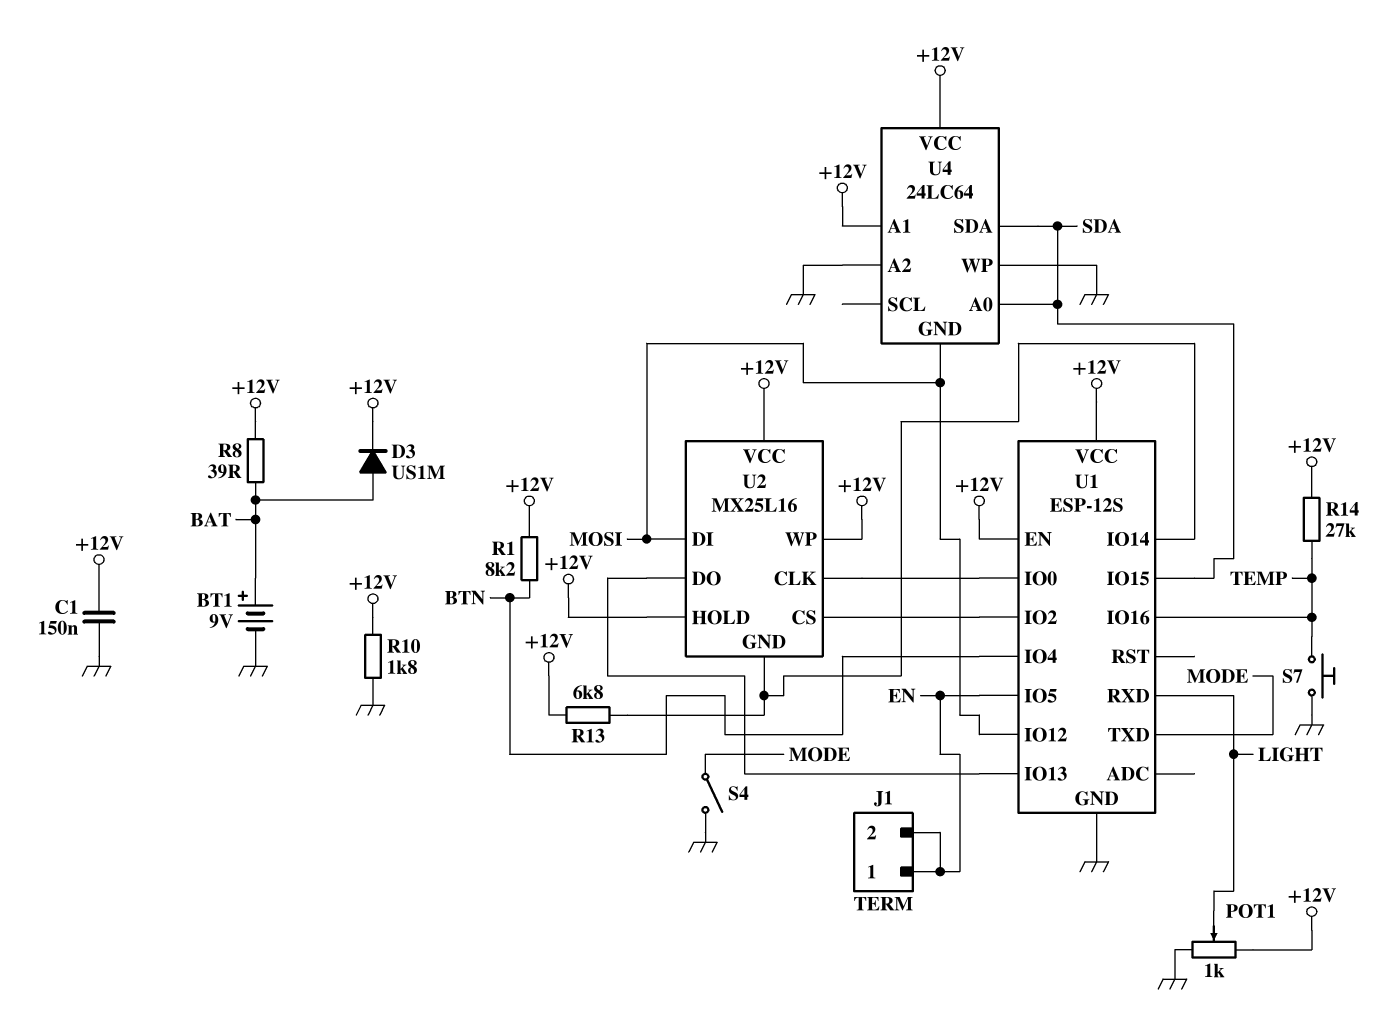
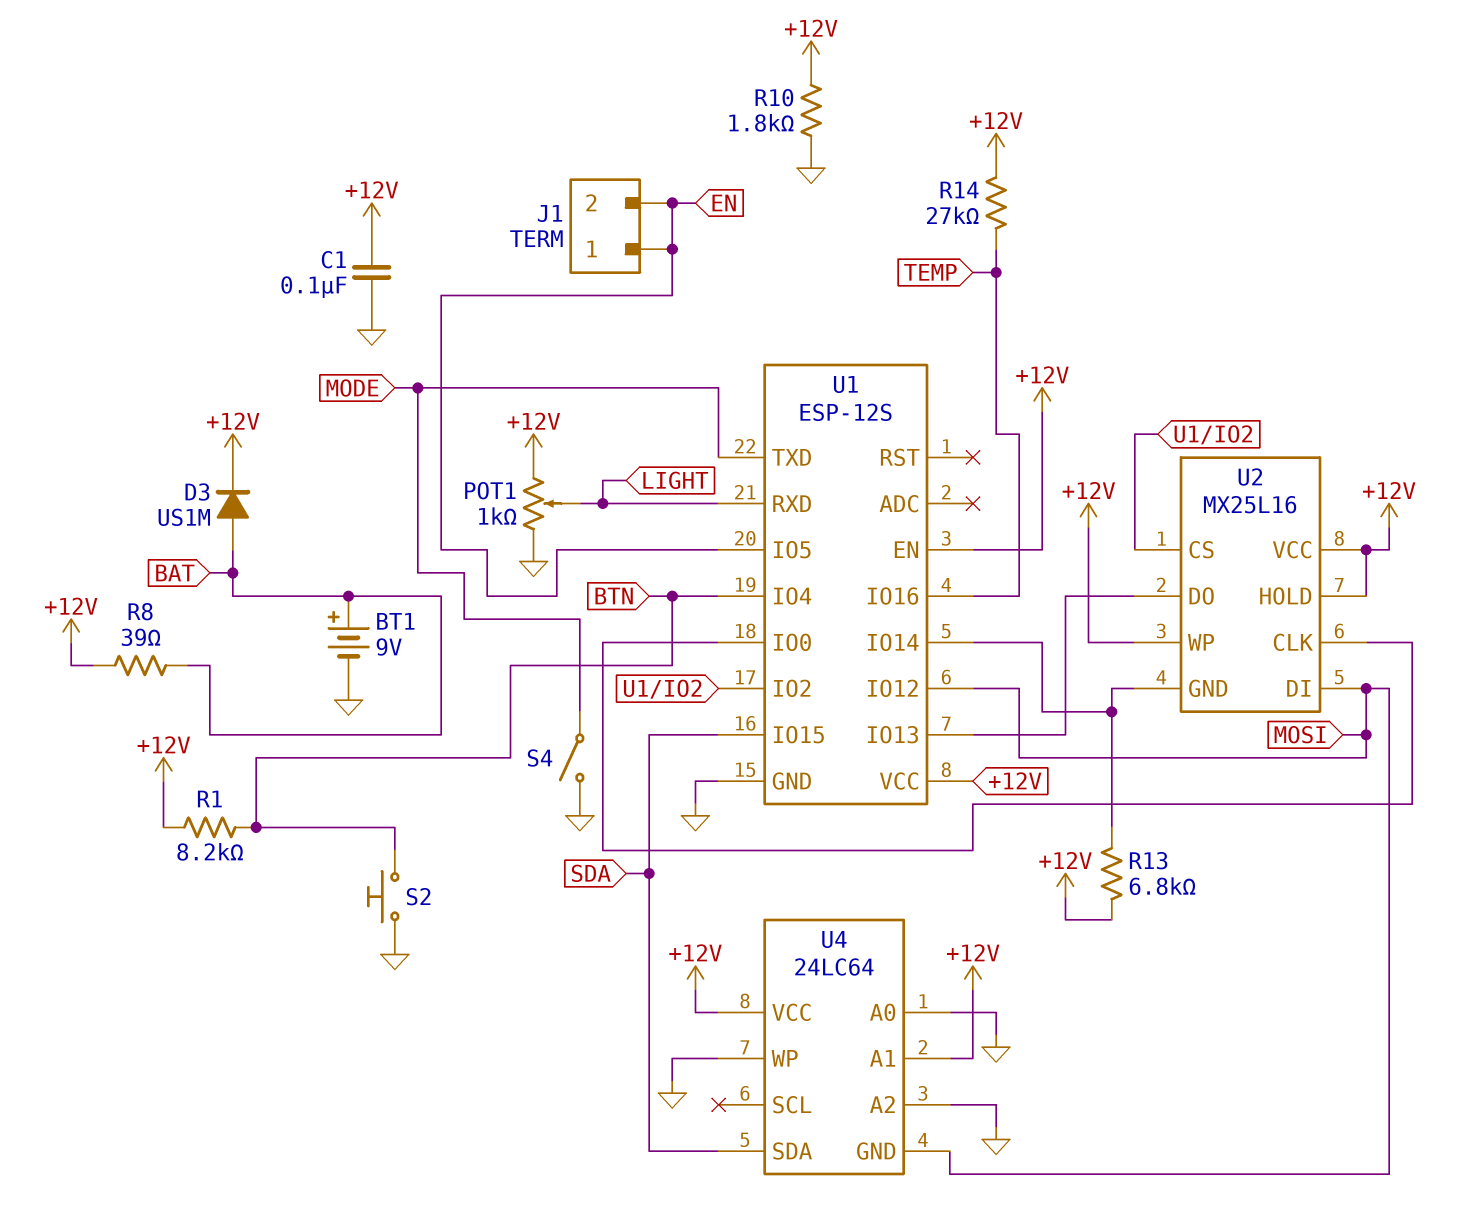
C1: 150nF (+12V, GND) -> 100nF (+12V, GND)
S2: none -> button (BTN, GND)
S7: button (GND, TEMP) -> none
U4 pin A0: SDA -> GND

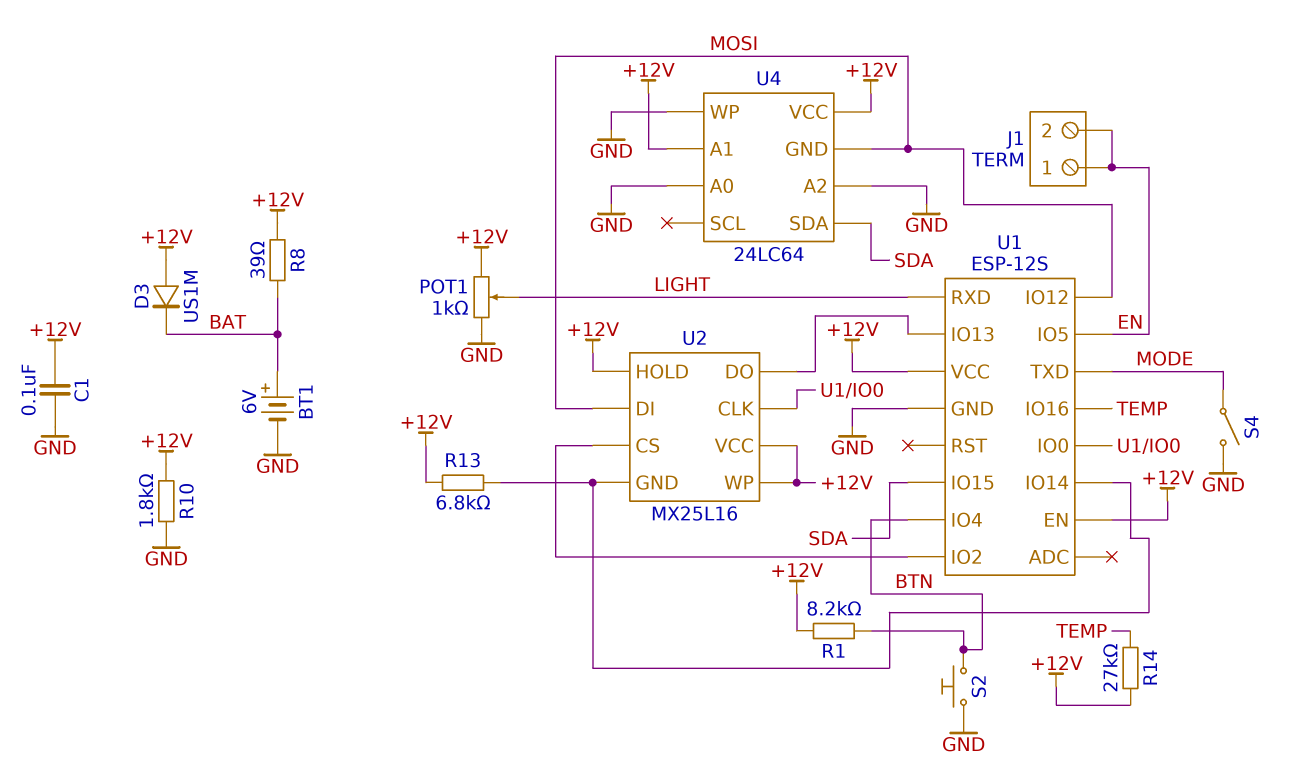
BT1: 9V (plus BAT, minus GND) -> 6V (plus BAT, minus GND)
D3: diode US1M (A BAT, K +12V) -> diode US1M (A +12V, K BAT)

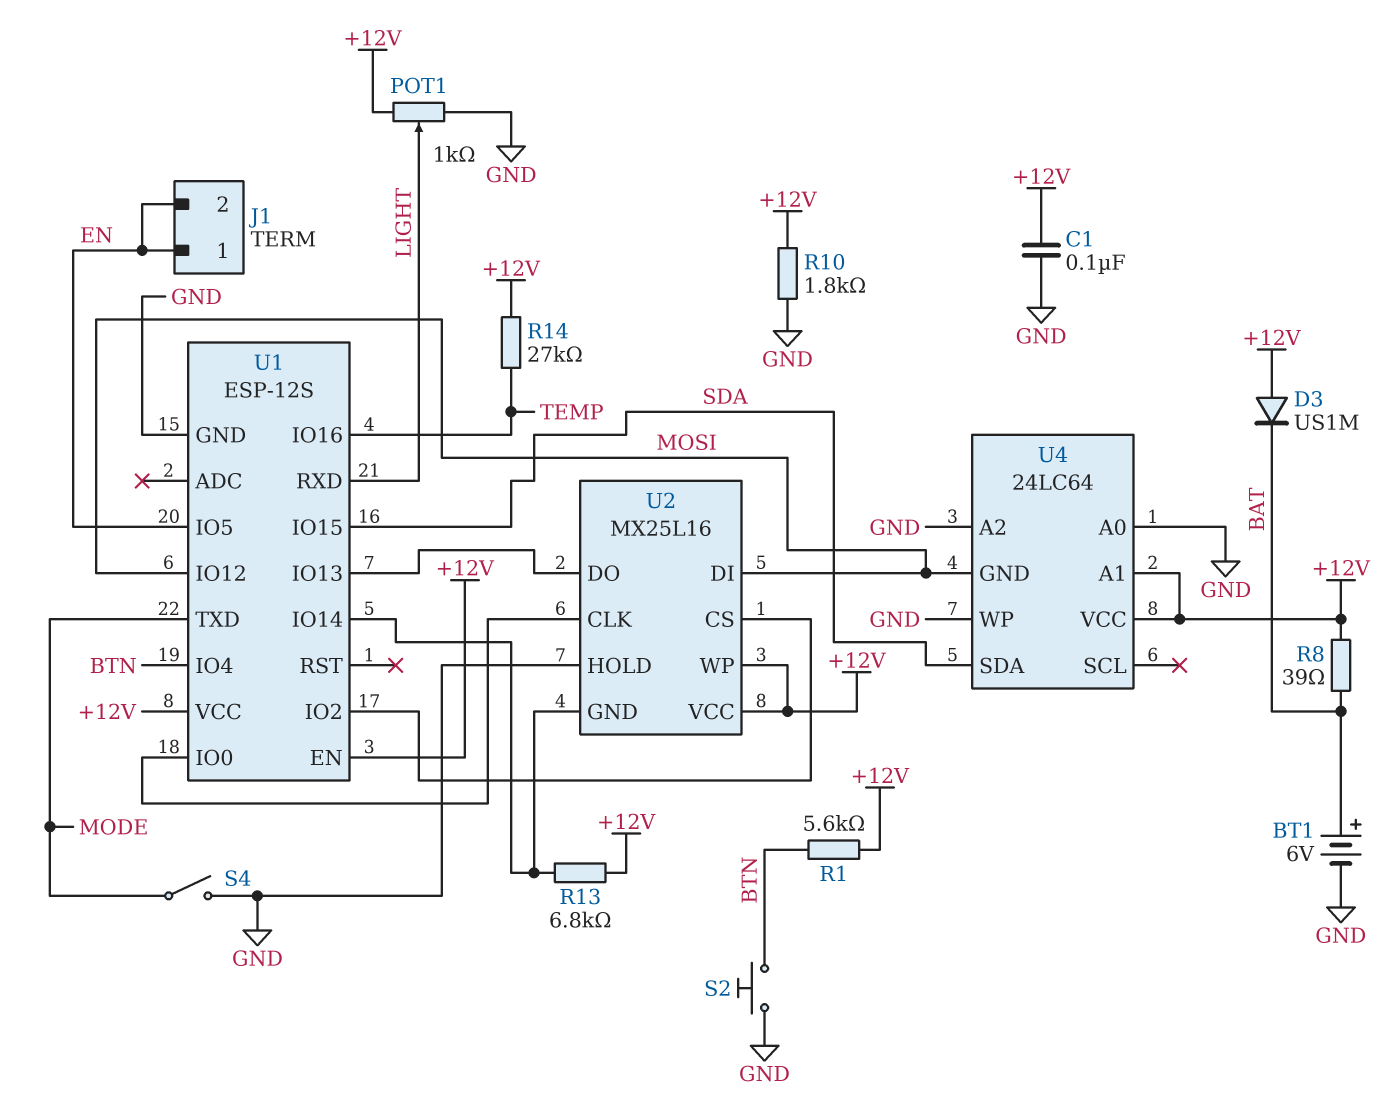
R1: 8.2k (+12V, BTN) -> 5.6k (+12V, BTN)
U2 pin HOLD: +12V -> GND

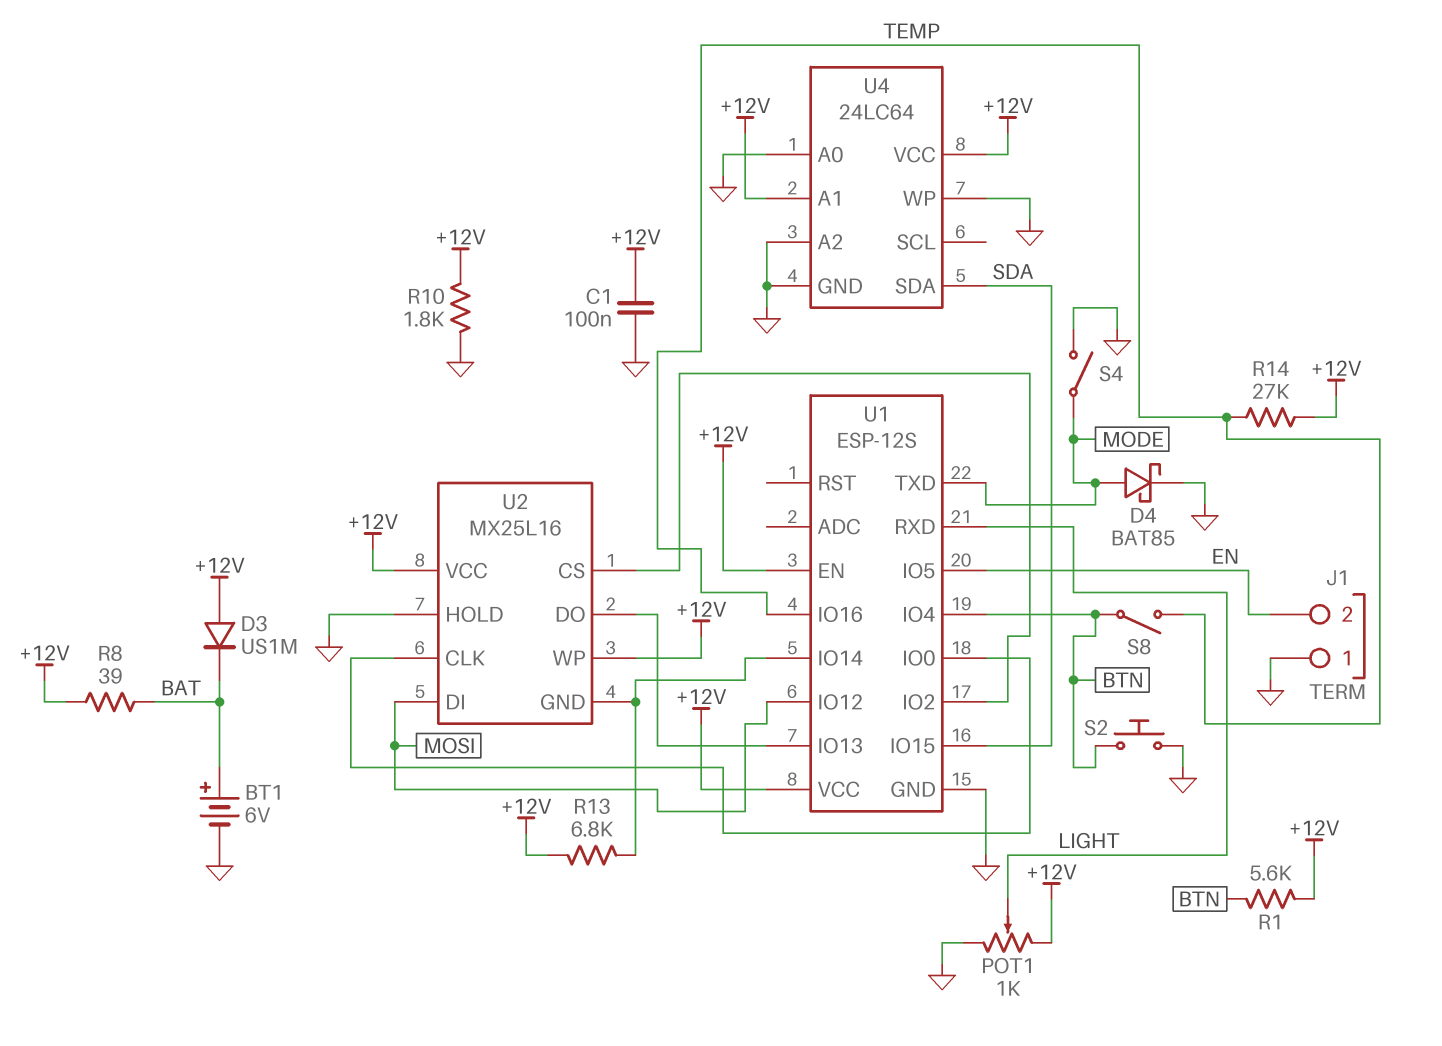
D4: none -> schottky BAT85 (A MODE, K GND)
J1 pin 1: EN -> GND
S8: none -> switch (BTN, TEMP)
U4 pin GND: MOSI -> GND

